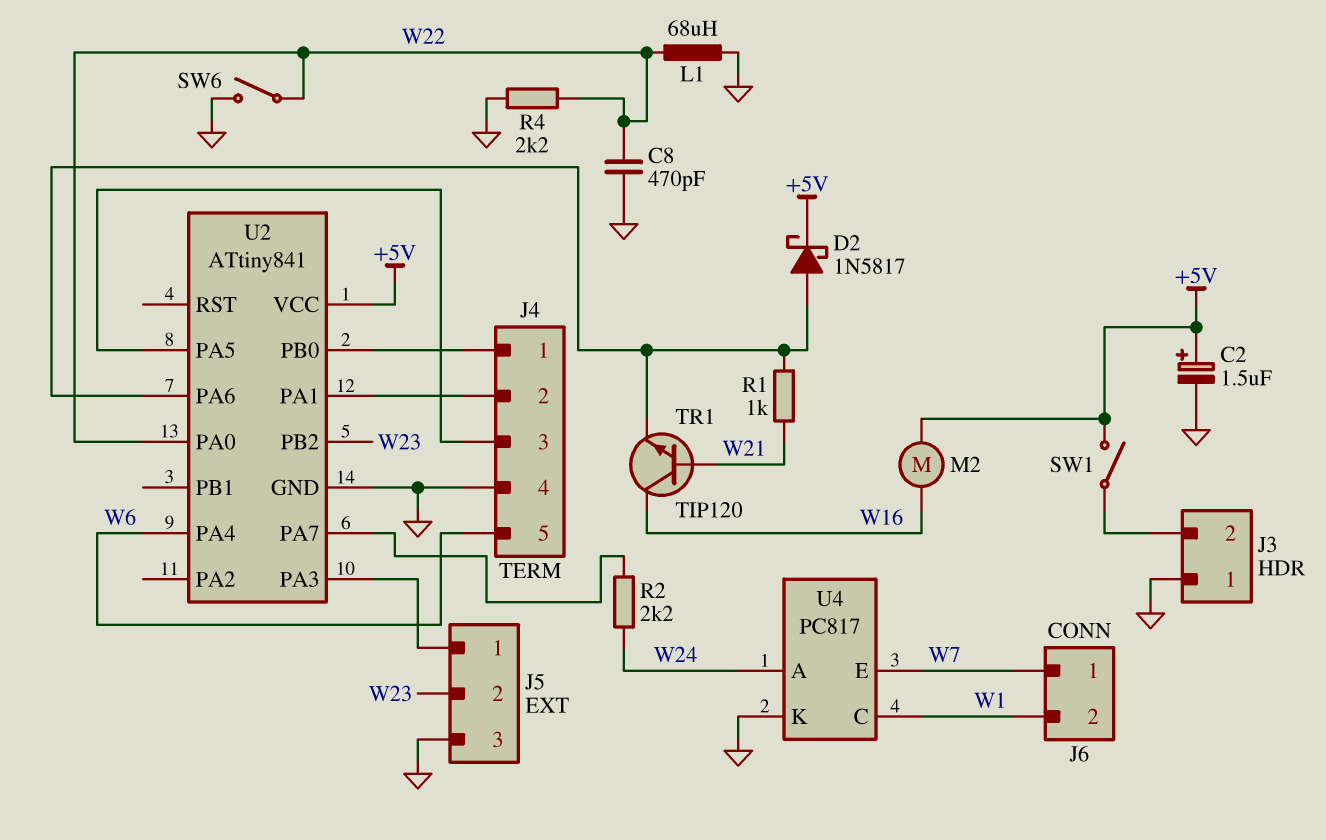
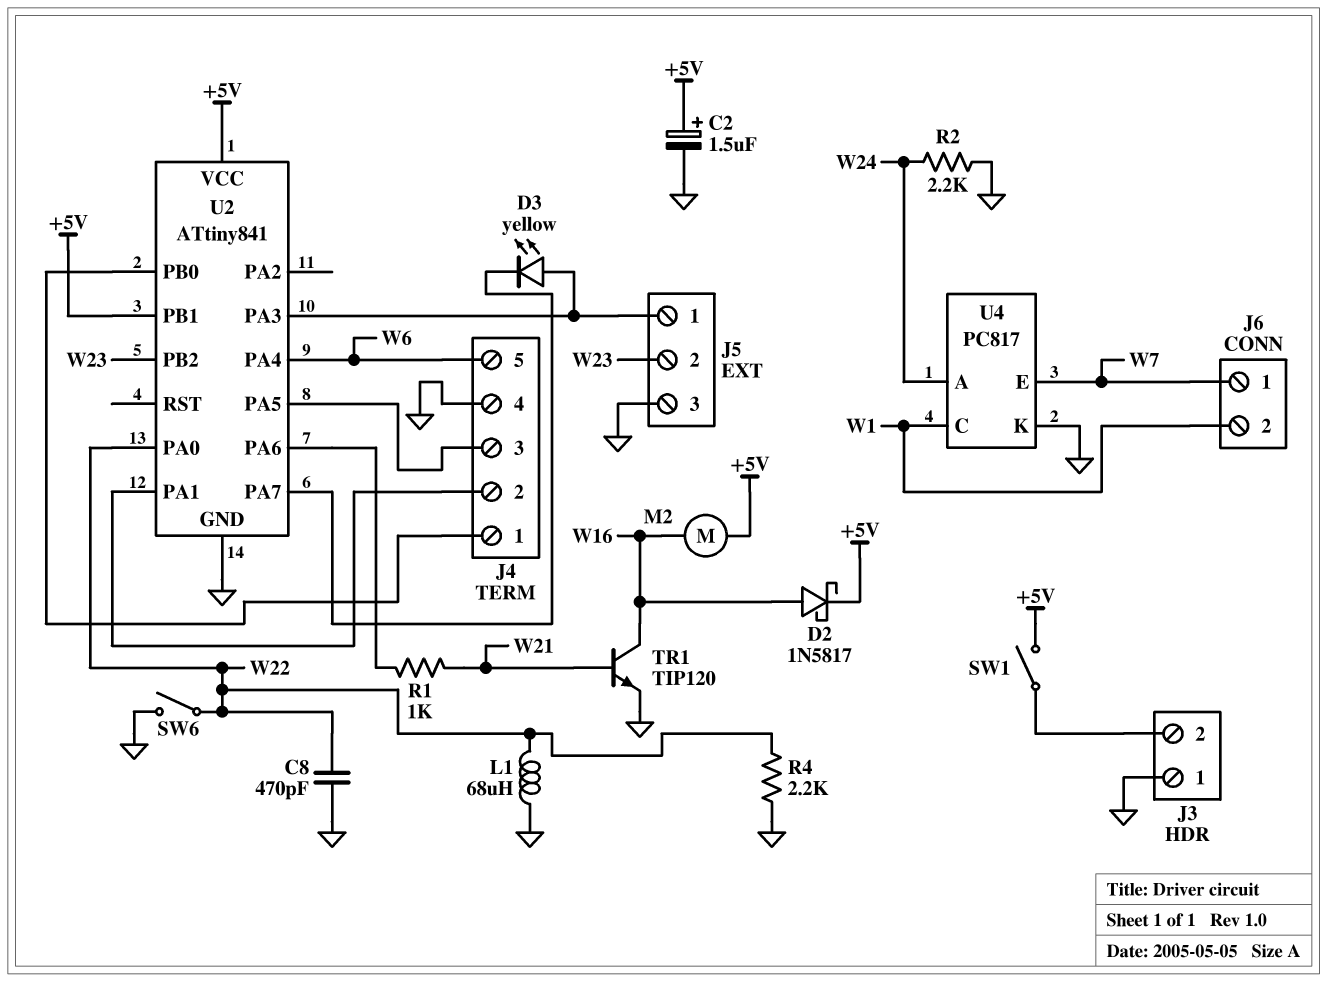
D2: schottky 1N5817 (A U2/PA6, K +5V) -> schottky 1N5817 (A W16, K +5V)
D3: none -> LED yellow (A J5/1, K U2/PA7)
R2: 2.2k (U2/PA7, W24) -> 2.2k (GND, W24)
TR1: NPN TIP120 (B W21, C W16, E U2/PA6) -> NPN TIP120 (B W21, C W16, E GND)
U2 pin PB1: none -> +5V

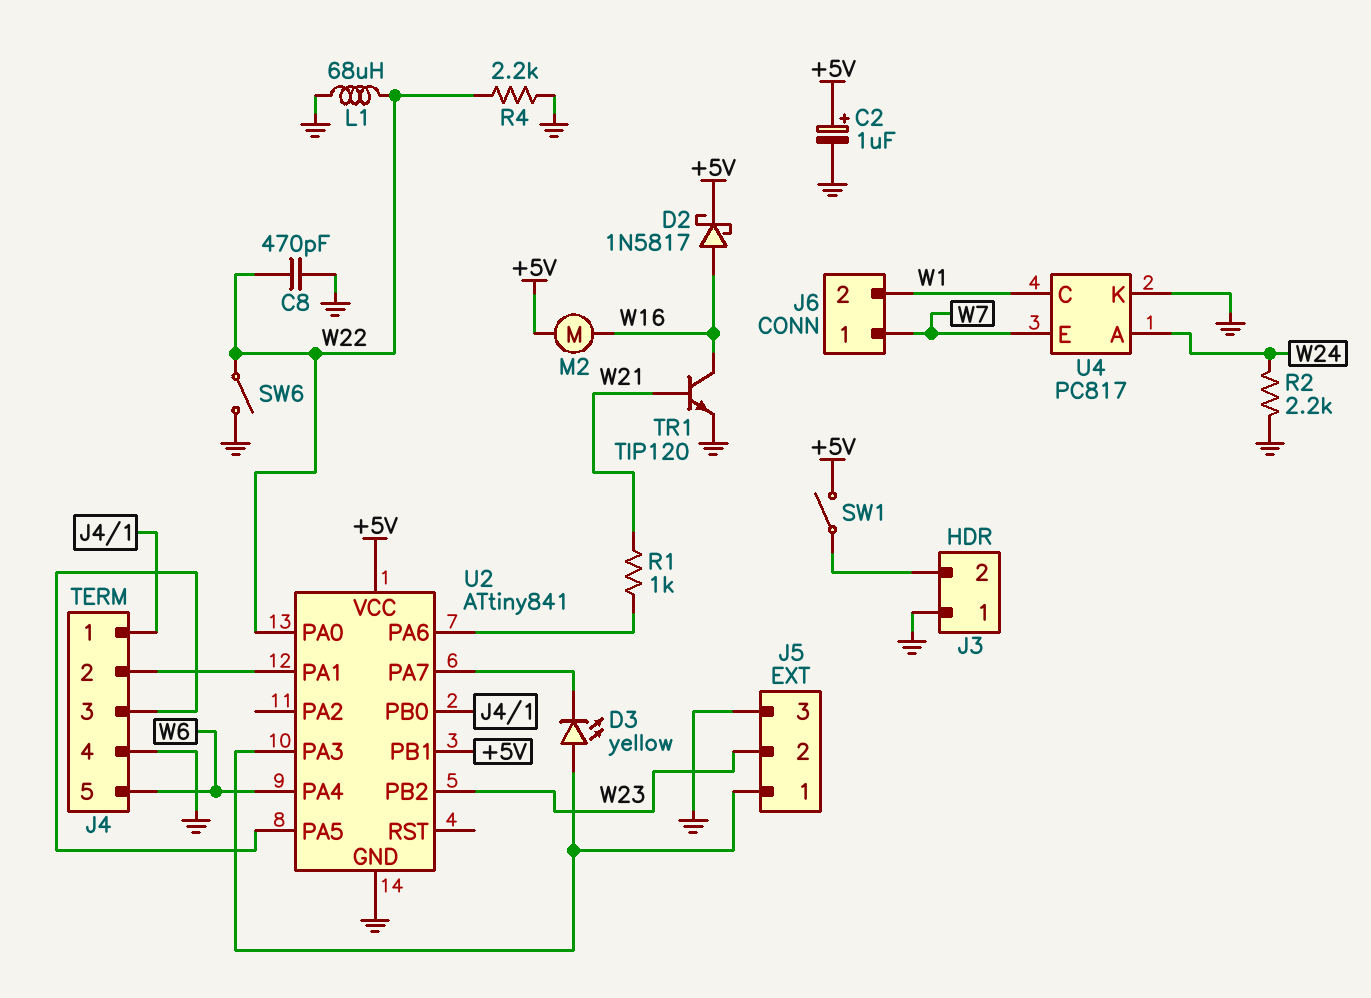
C2: 1.5uF (plus +5V, minus GND) -> 1uF (plus +5V, minus GND)

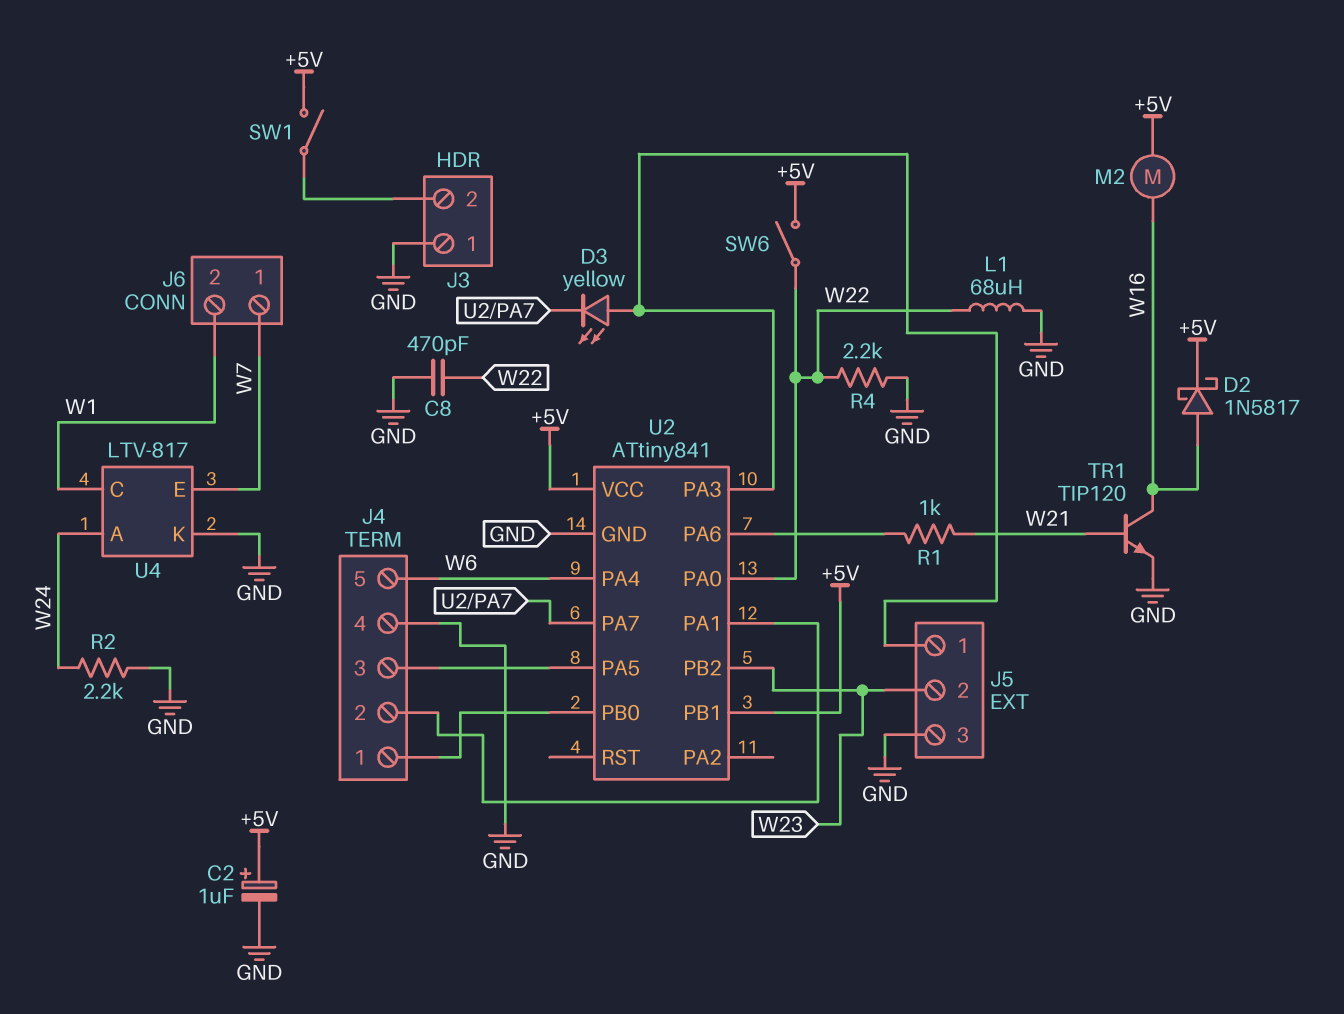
SW6: switch (GND, W22) -> switch (+5V, W22)
U4: PC817 -> LTV-817

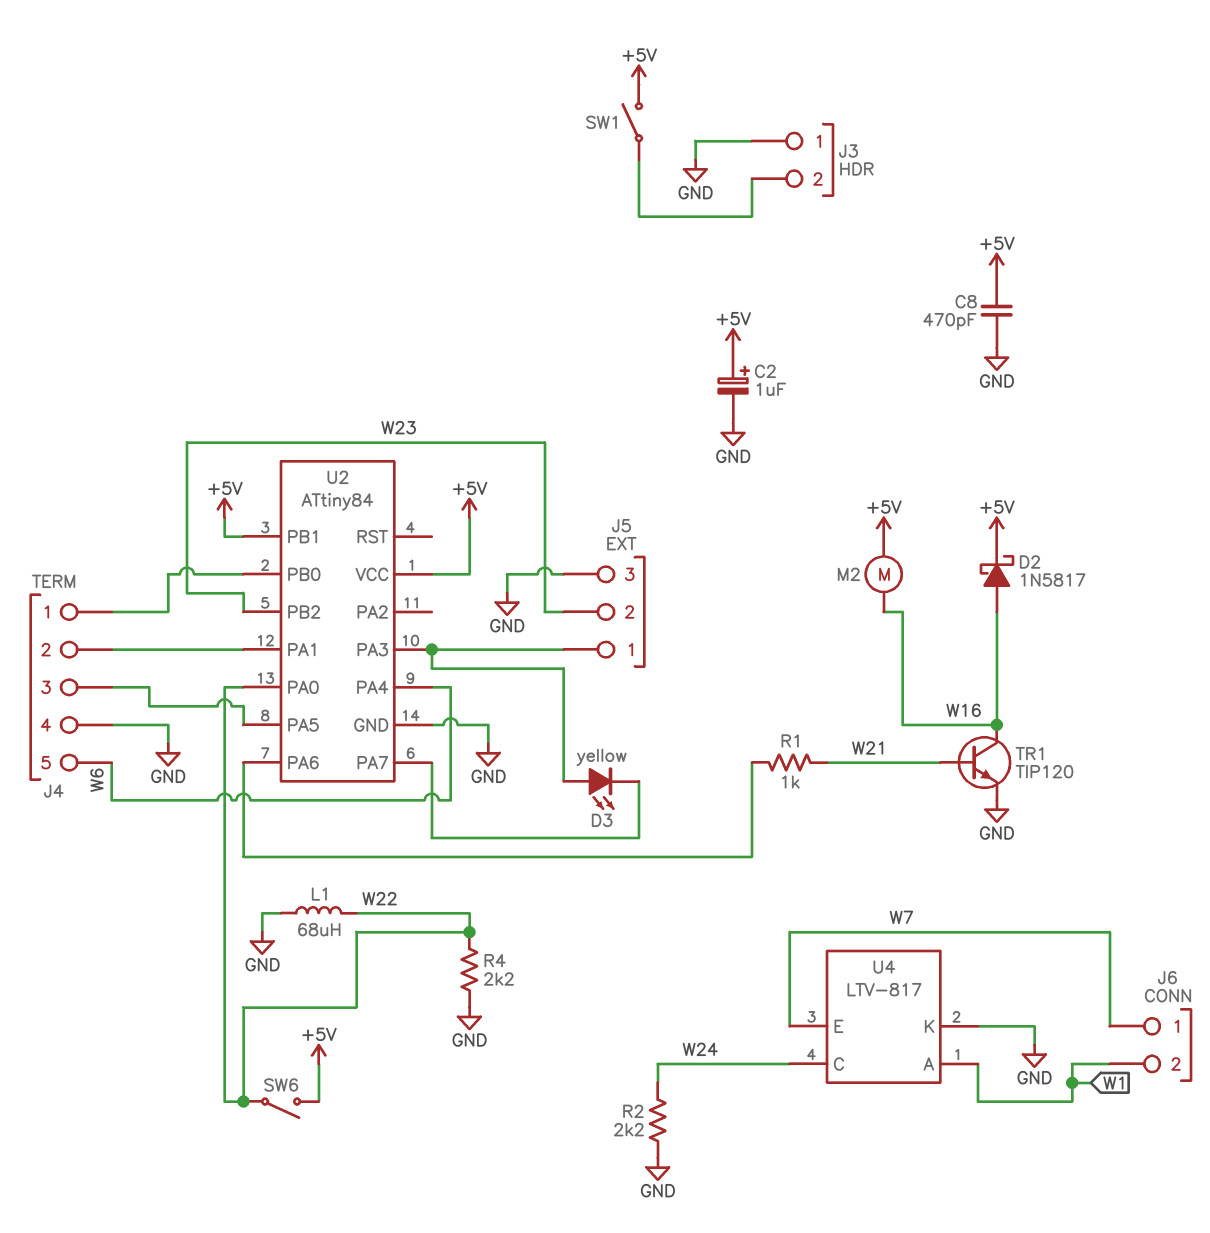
C8: 470pF (GND, W22) -> 470pF (+5V, GND)
U2: ATtiny841 -> ATtiny84
U4 pin A: W24 -> W1
U4 pin C: W1 -> W24

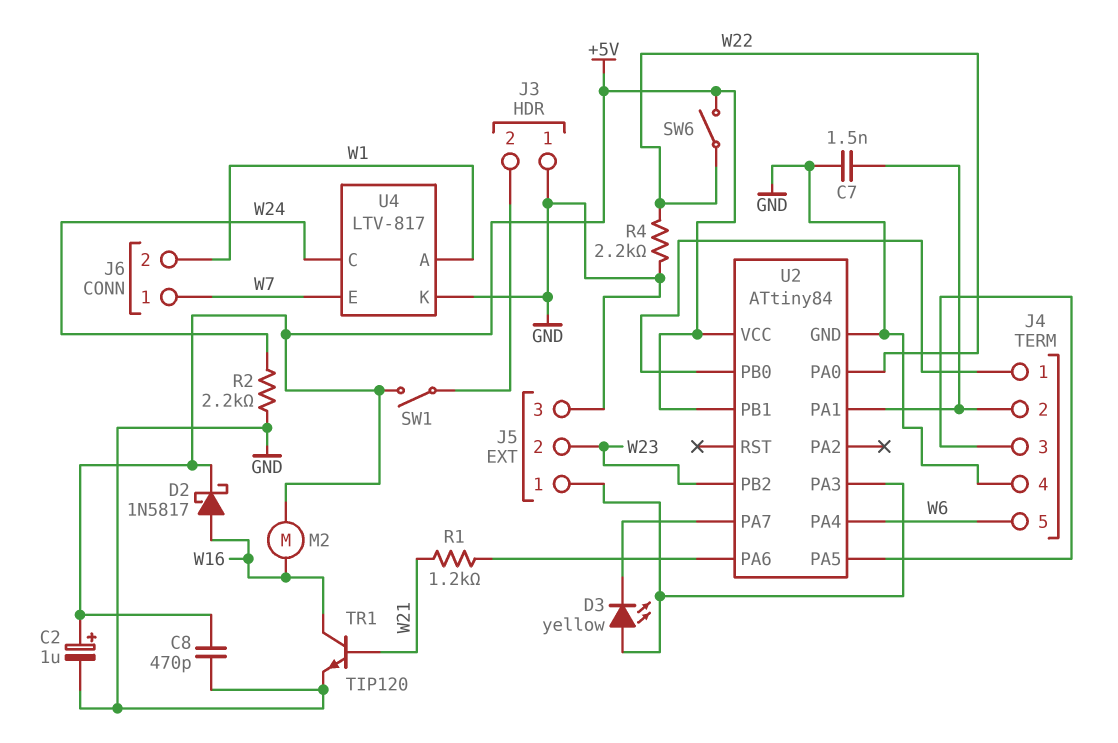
C7: none -> 1.5nF (GND, J4/2)
L1: 68uH (GND, W22) -> none
R1: 1k (U2/PA6, W21) -> 1.2k (U2/PA6, W21)

